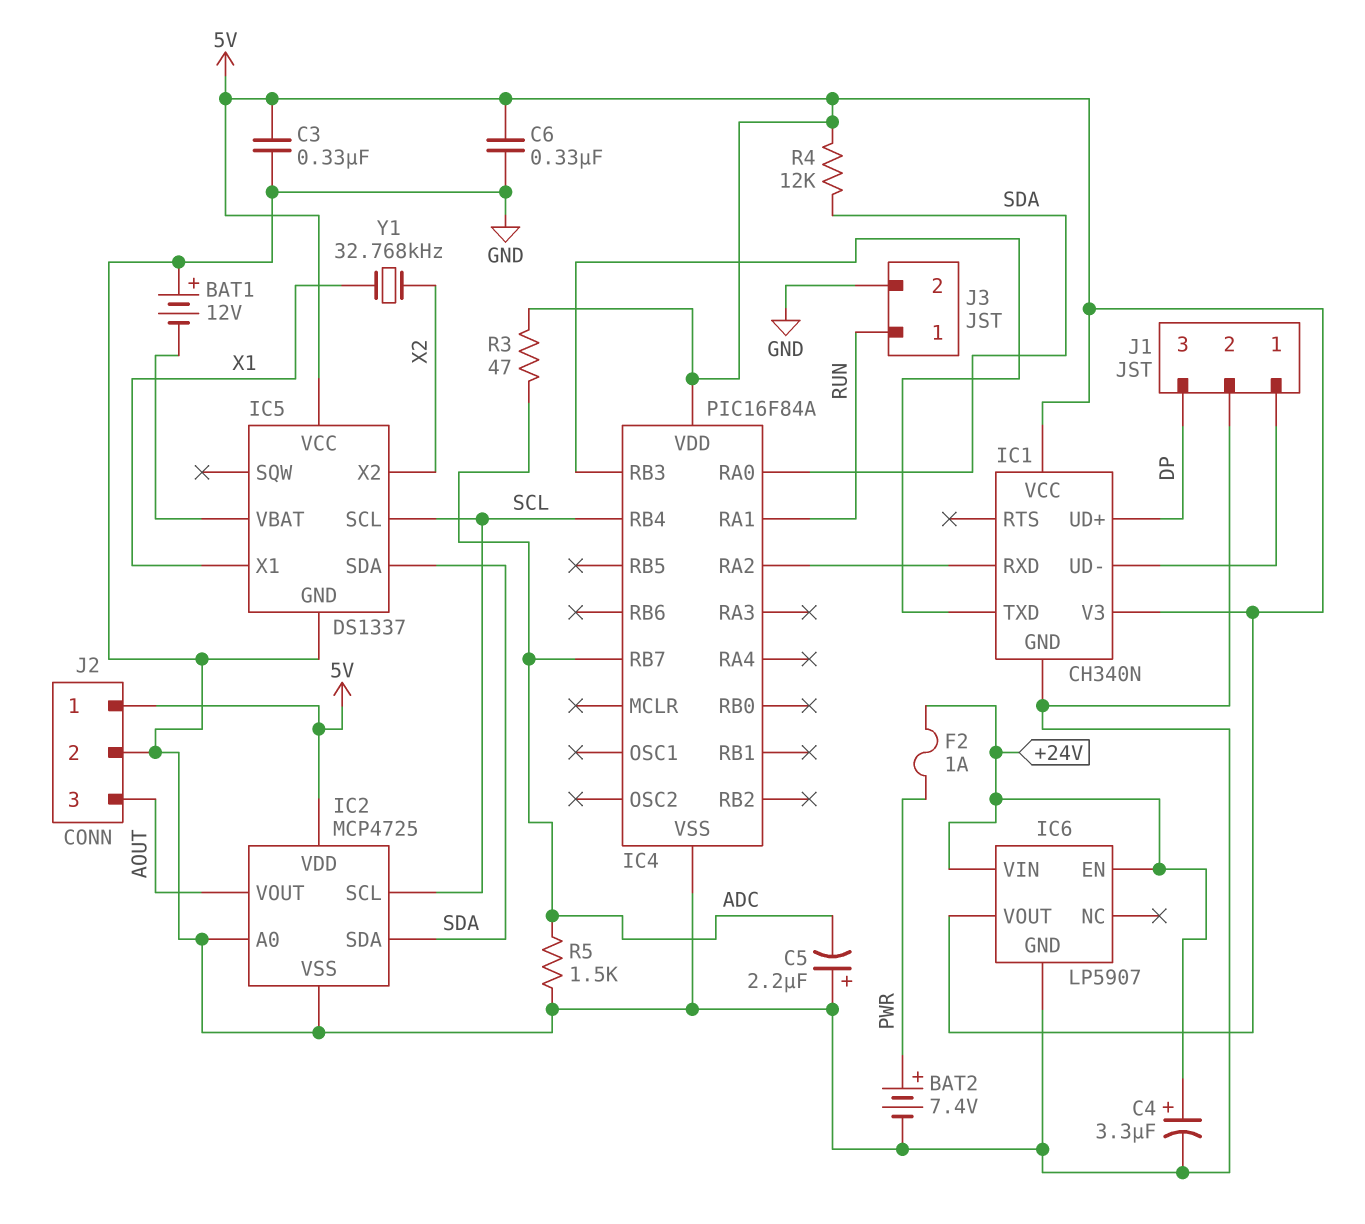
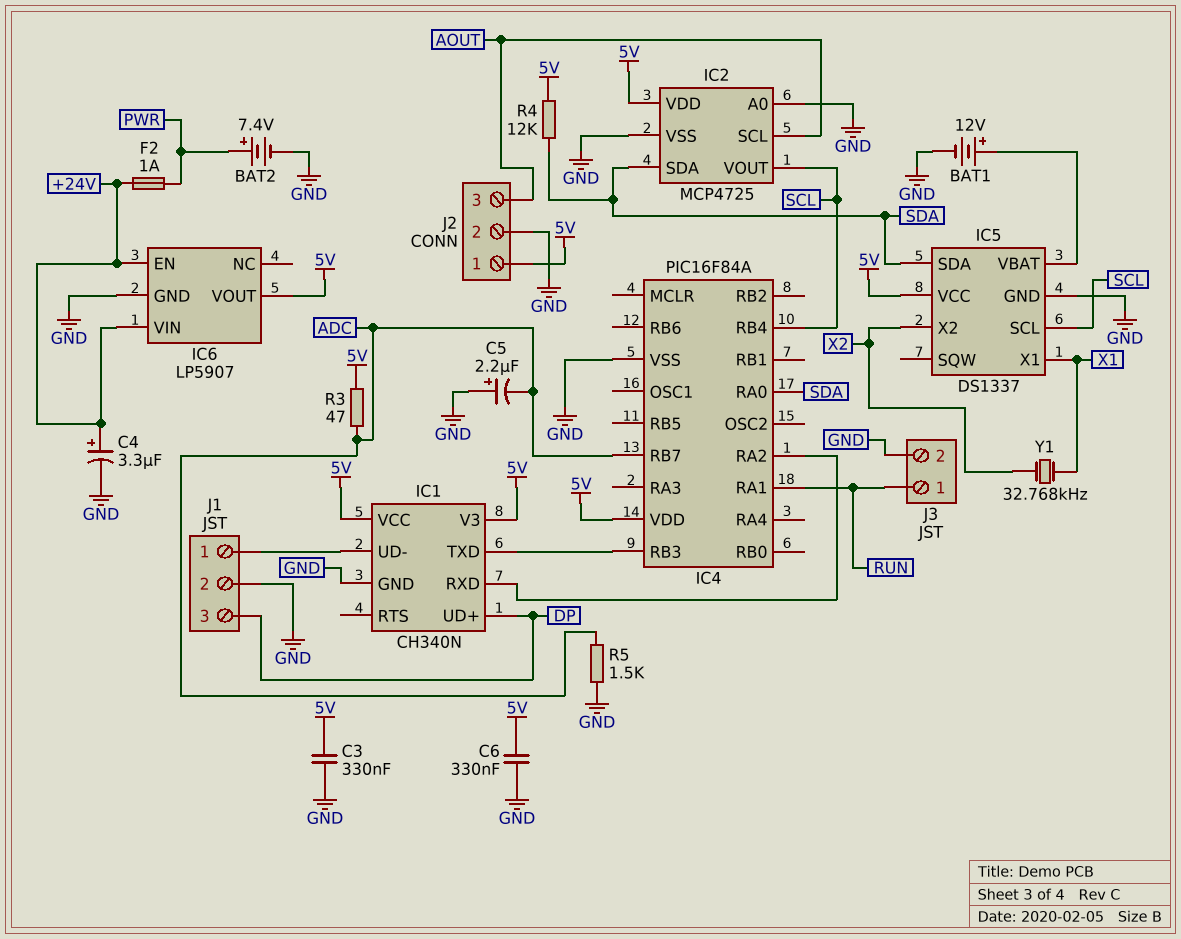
BAT1: 12V (plus GND, minus IC5/VBAT) -> 12V (plus IC5/VBAT, minus GND)
IC2 pin SCL: SCL -> AOUT
IC2 pin VOUT: AOUT -> SCL

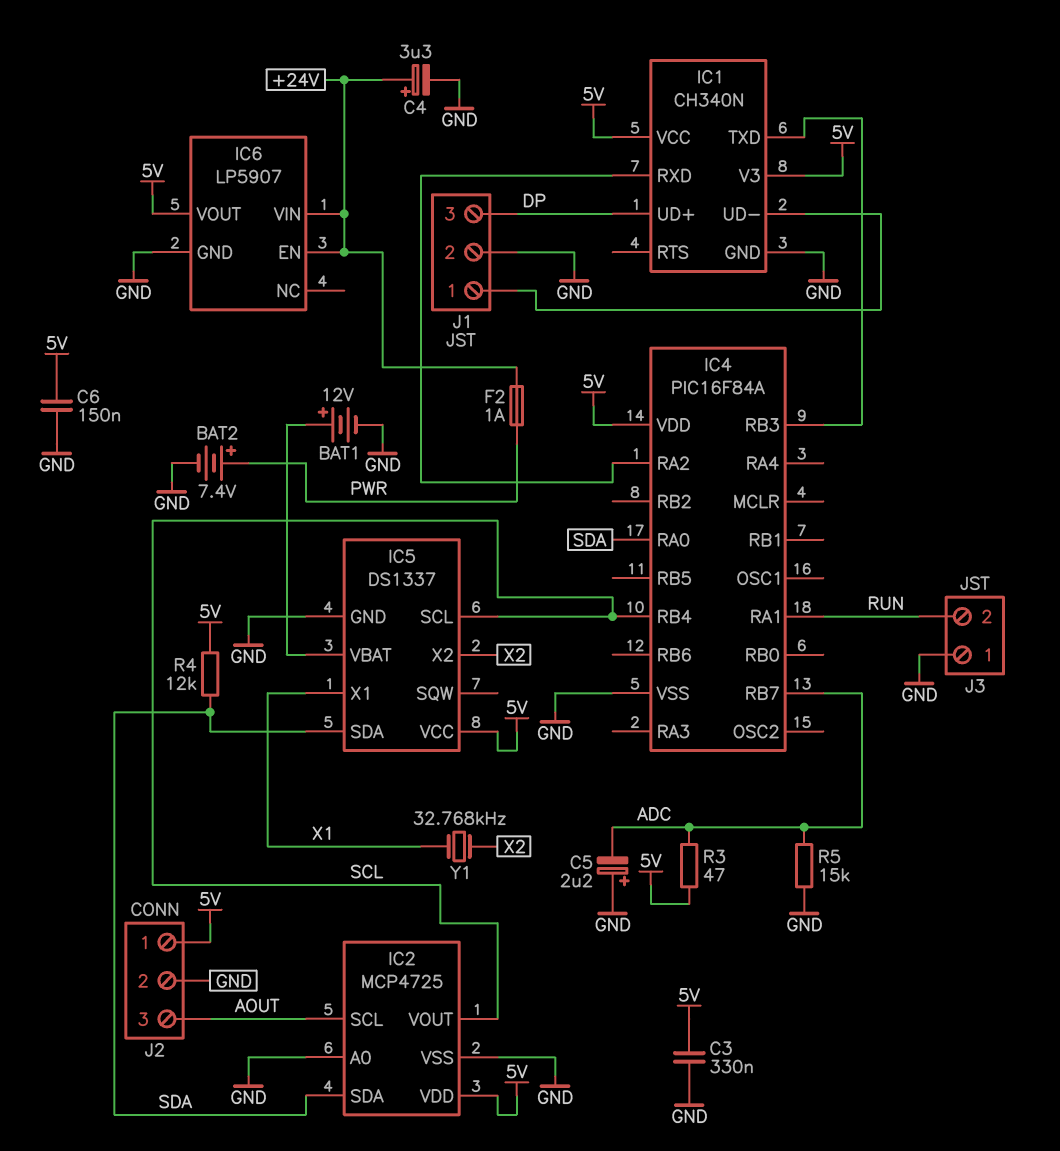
C6: 330nF (5V, GND) -> 150nF (5V, GND)
J3 pin 1: RUN -> GND
J3 pin 2: GND -> RUN
R5: 1.5k (ADC, GND) -> 15k (ADC, GND)

